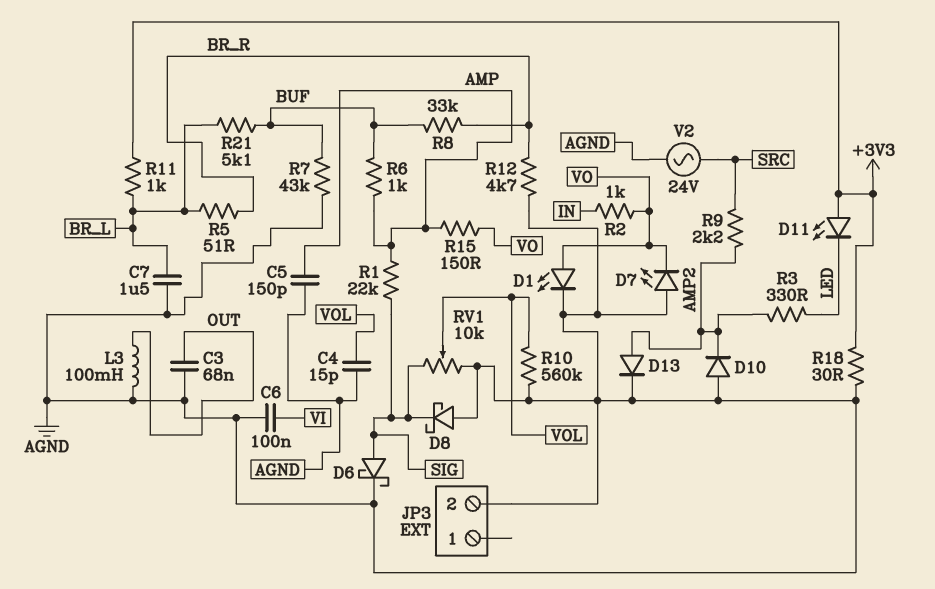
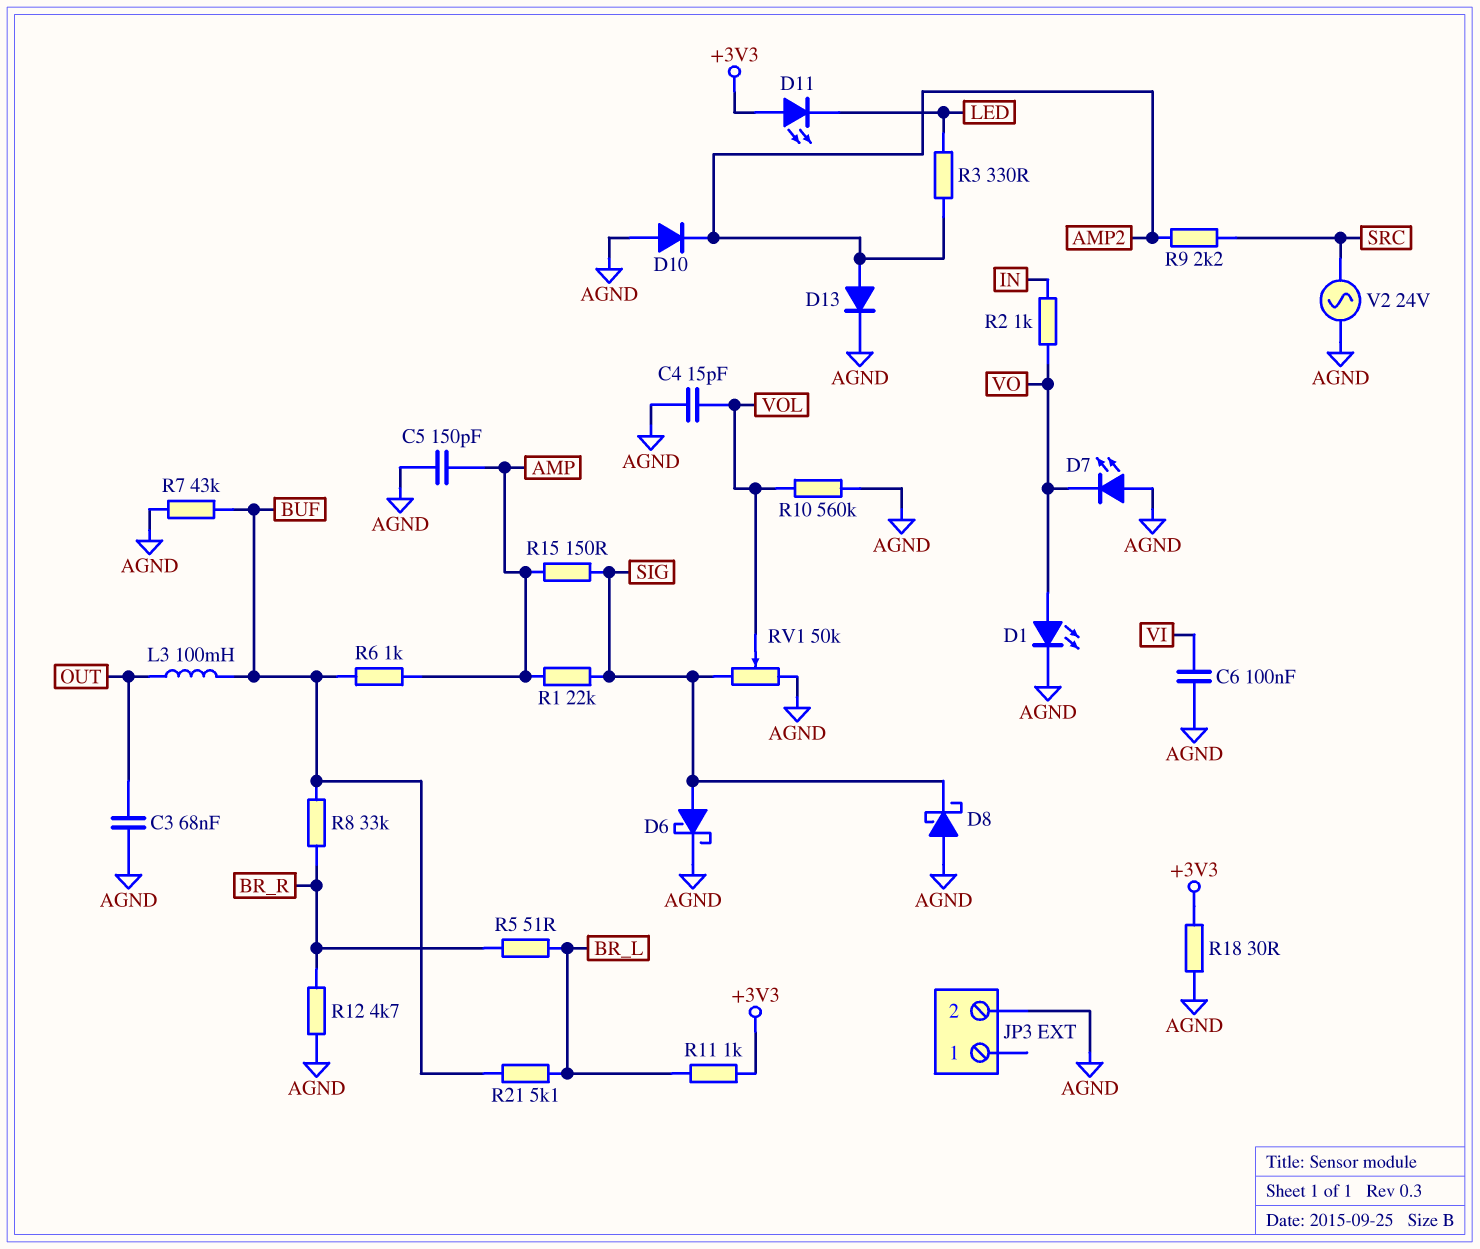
C7: 1.5uF (AGND, BR_L) -> none
L3: 100mH (AGND, OUT) -> 100mH (BUF, OUT)
R15: 150 (AMP, VO) -> 150 (AMP, SIG)
RV1: 10k (AGND, SIG, wiper VOL) -> 50k (AGND, SIG, wiper VOL)

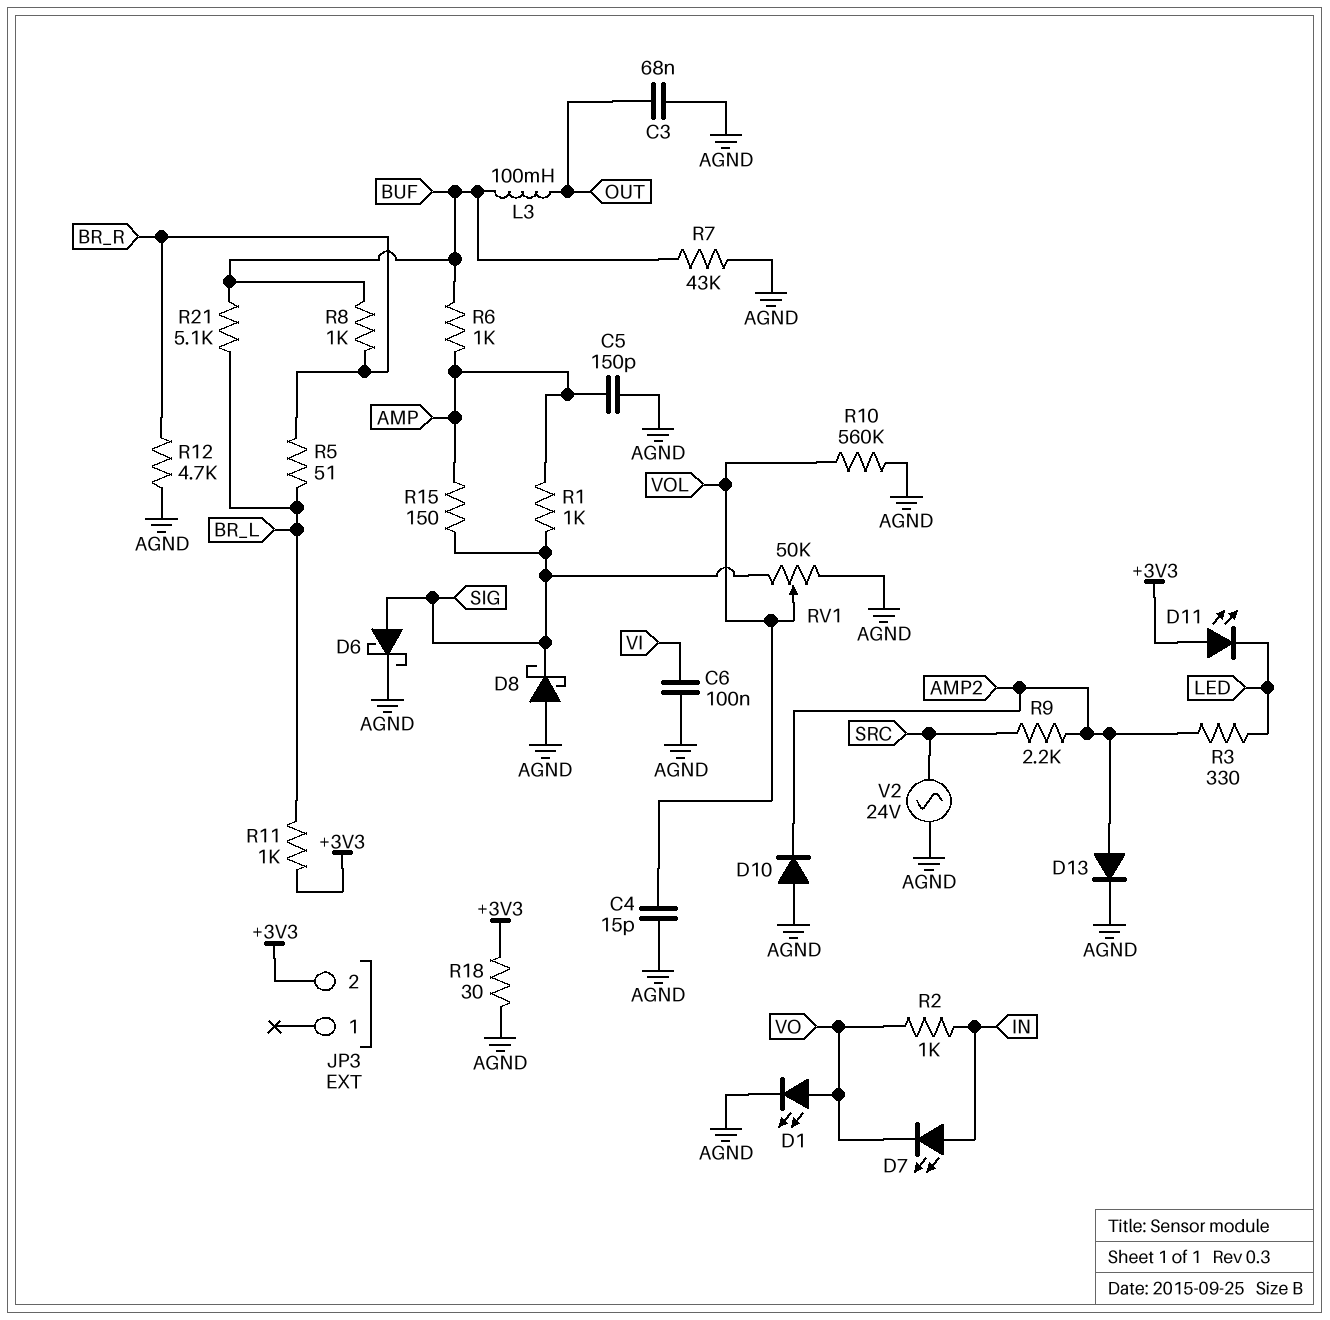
D7: LED (A AGND, K VO) -> LED (A IN, K VO)
JP3 pin 2: AGND -> +3V3
R1: 22k (AMP, SIG) -> 1k (AMP, SIG)
R8: 33k (BR_R, BUF) -> 1k (BR_R, BUF)

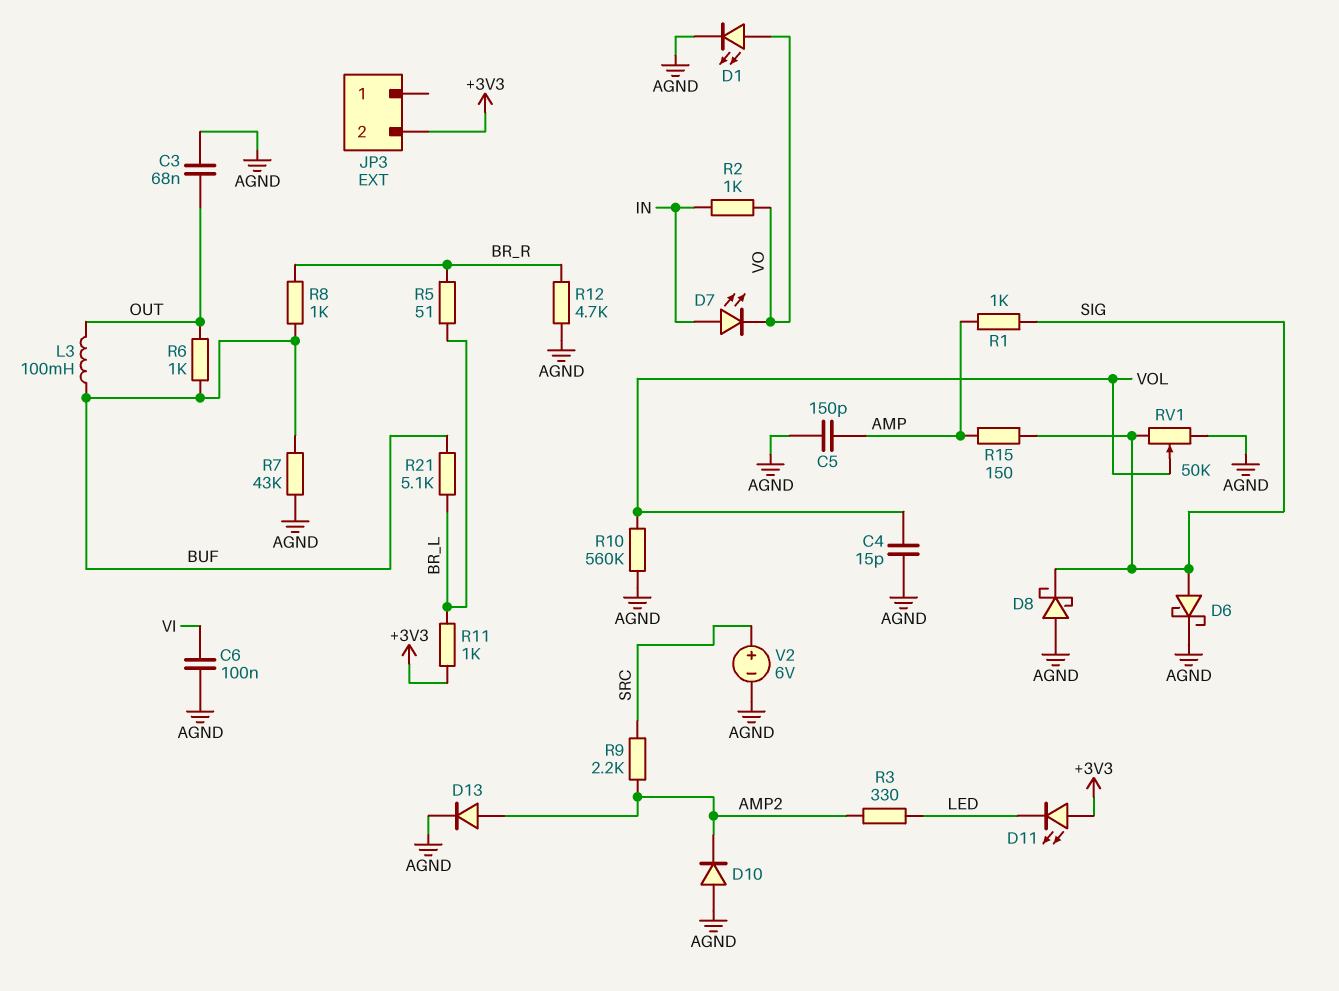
R6: 1k (AMP, BUF) -> 1k (BUF, OUT)
R18: 30 (+3V3, AGND) -> none
V2: AC 24V (AGND, SRC) -> 6V (plus SRC, minus AGND)

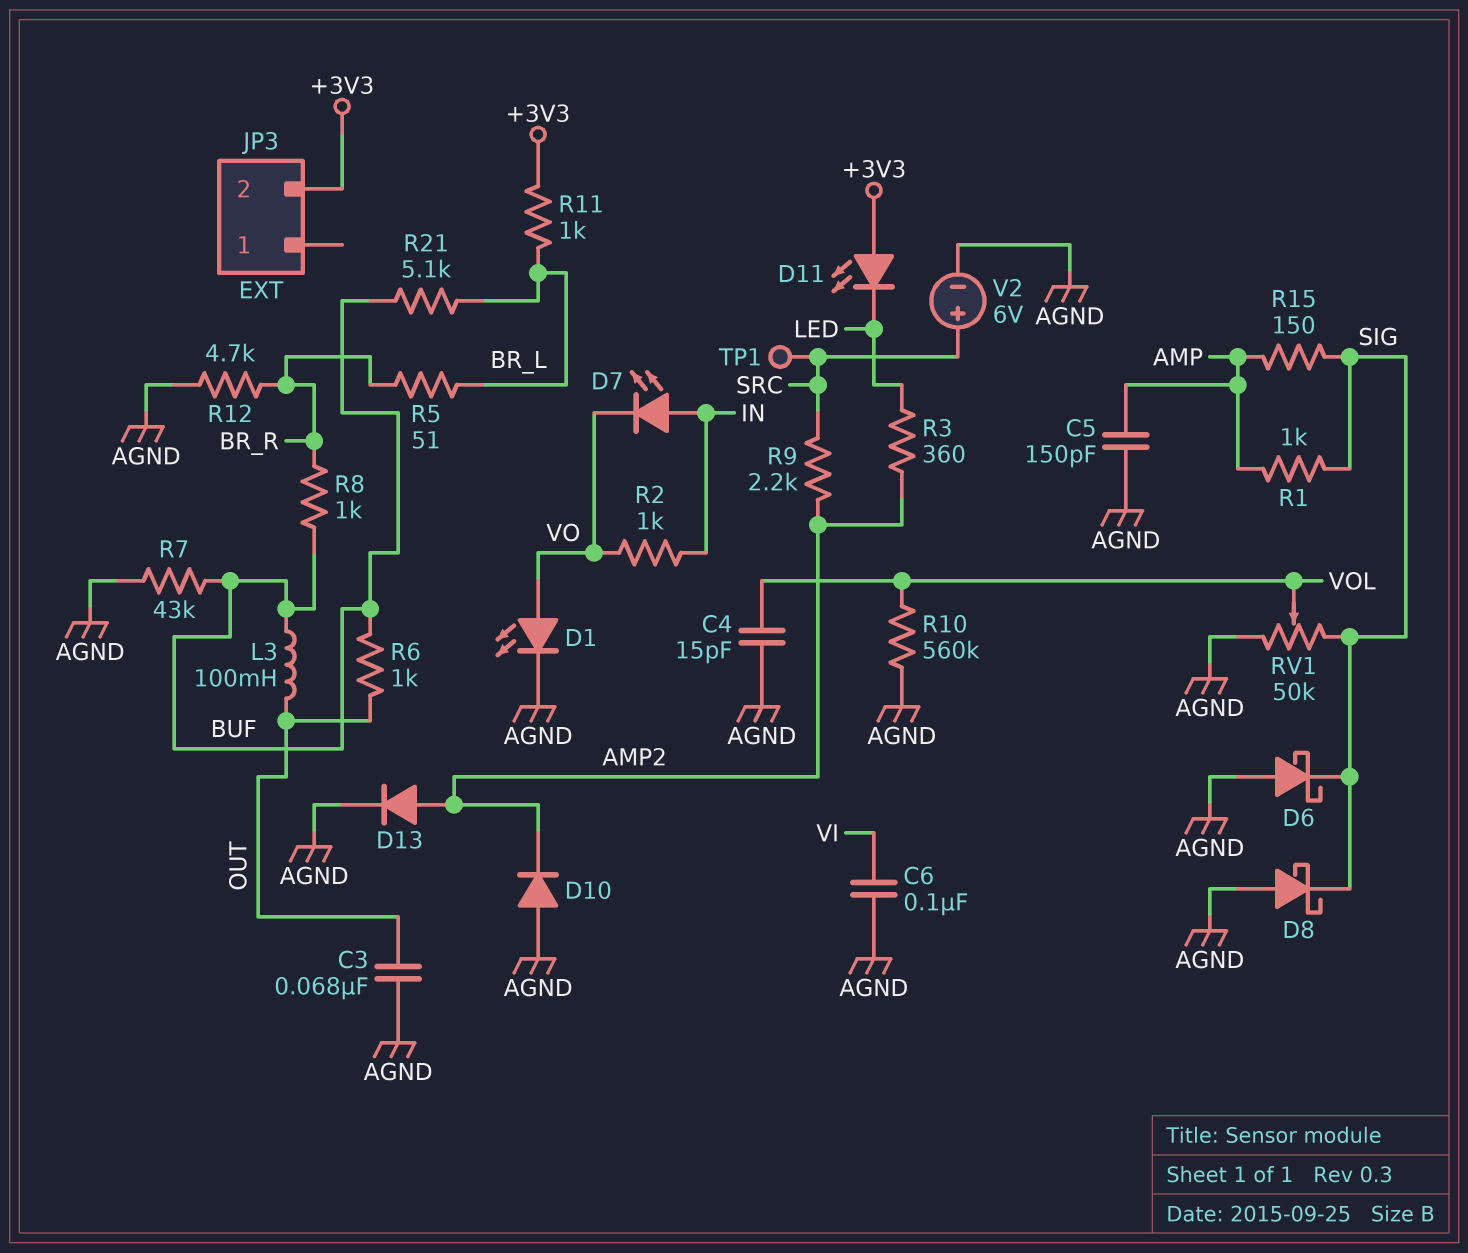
D6: schottky (A SIG, K AGND) -> schottky (A AGND, K SIG)
R3: 330 (AMP2, LED) -> 360 (AMP2, LED)
TP1: none -> test point (SRC)

